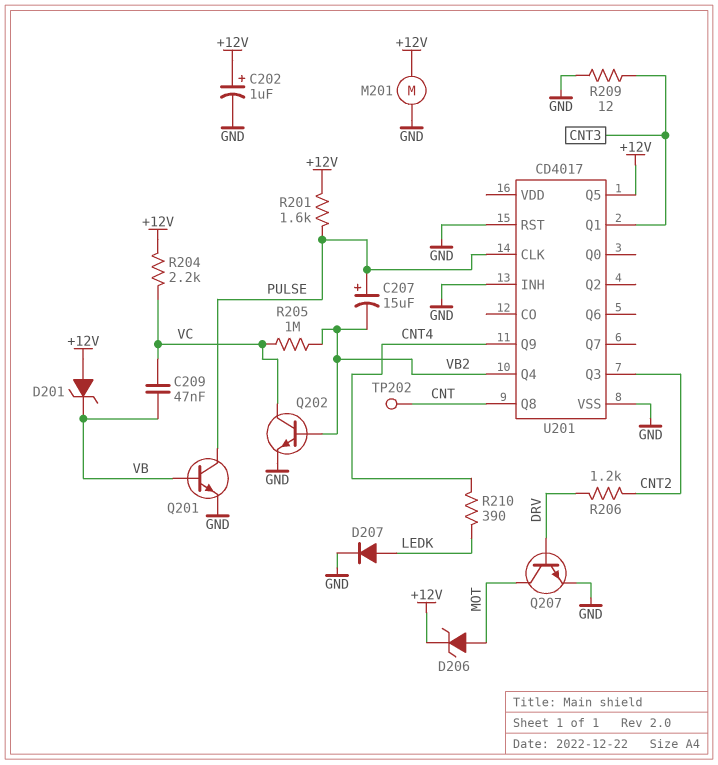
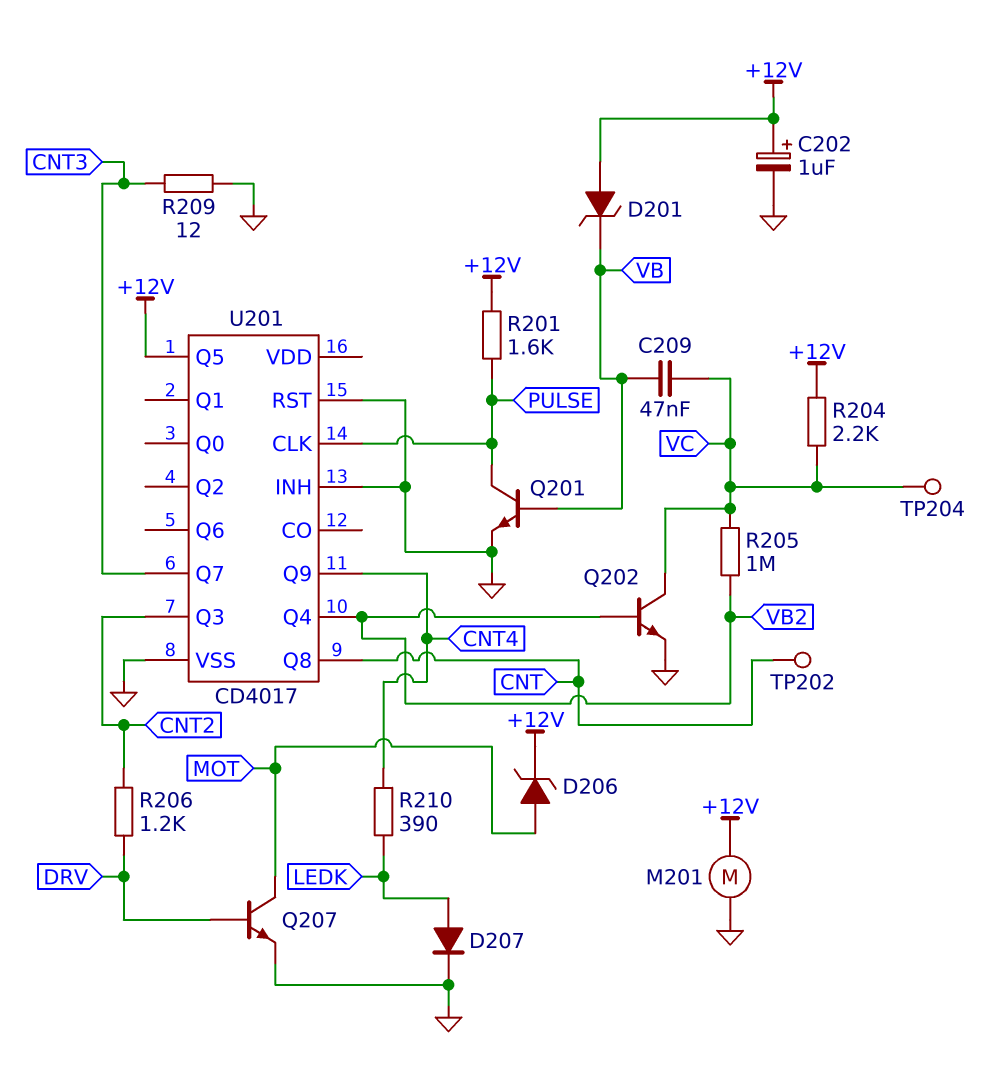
C207: 15uF (plus PULSE, minus VB2) -> none
TP204: none -> test point (VC)
U201 pin Q1: CNT3 -> none
U201 pin Q7: none -> CNT3

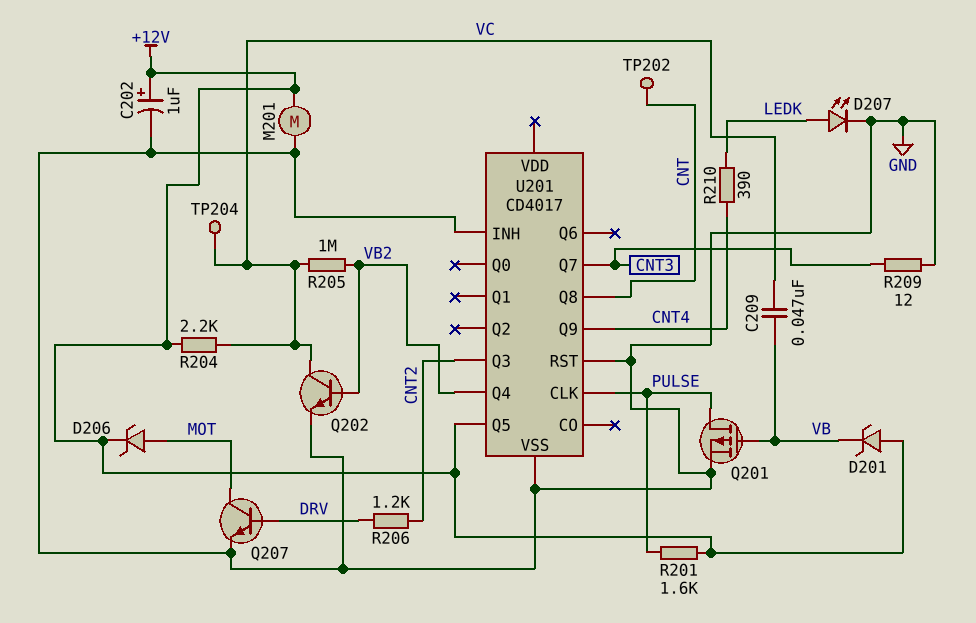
D207: diode (A LEDK, K GND) -> LED (A LEDK, K GND)
Q201: NPN (B VB, C PULSE, E GND) -> PMOS (G VB, D PULSE, S GND)

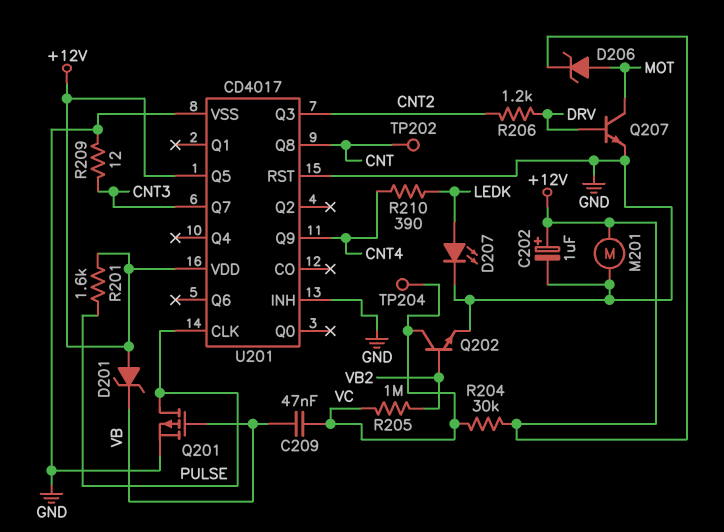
R204: 2.2k (+12V, VC) -> 30k (+12V, VC)
U201 pin Q4: VB2 -> none
U201 pin VDD: none -> +12V

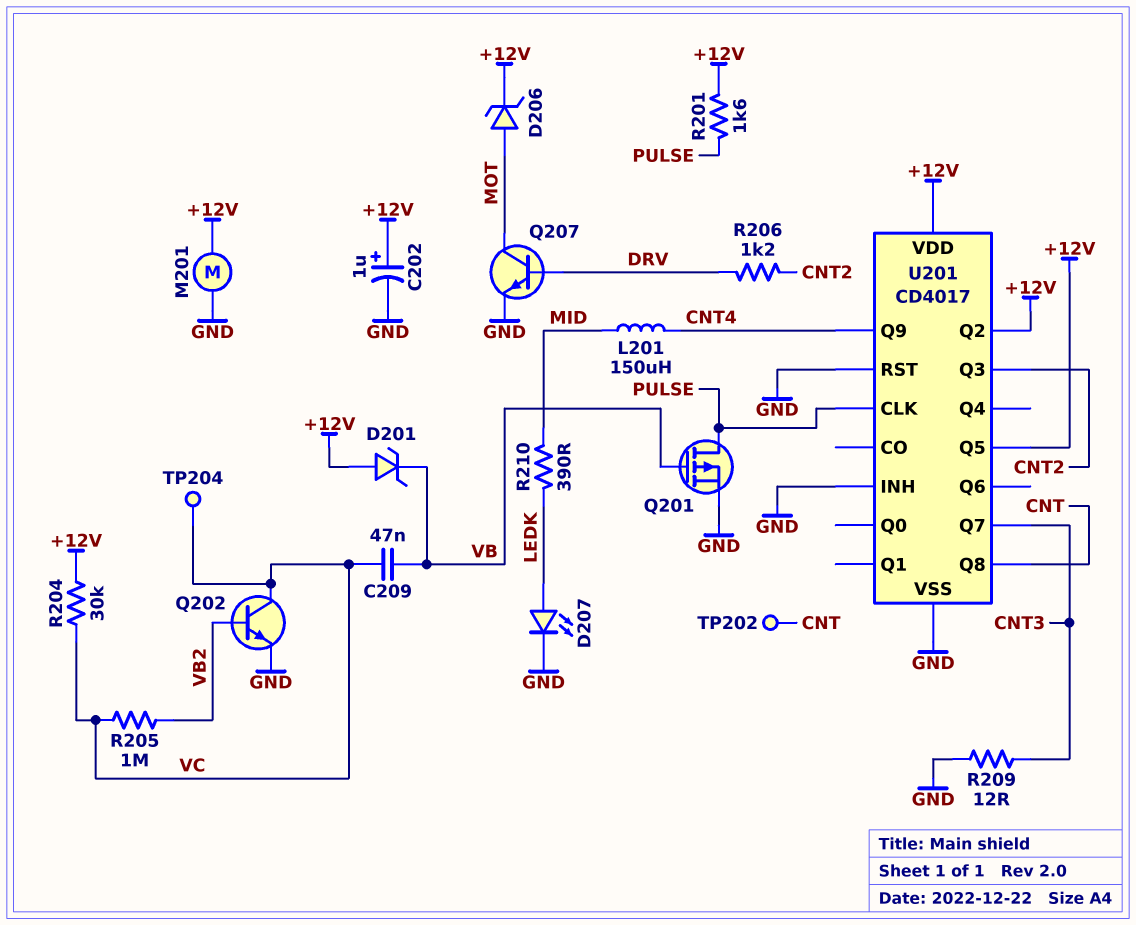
L201: none -> 150uH (CNT4, MID)
R210: 390 (CNT4, LEDK) -> 390 (LEDK, MID)
U201 pin Q2: none -> +12V

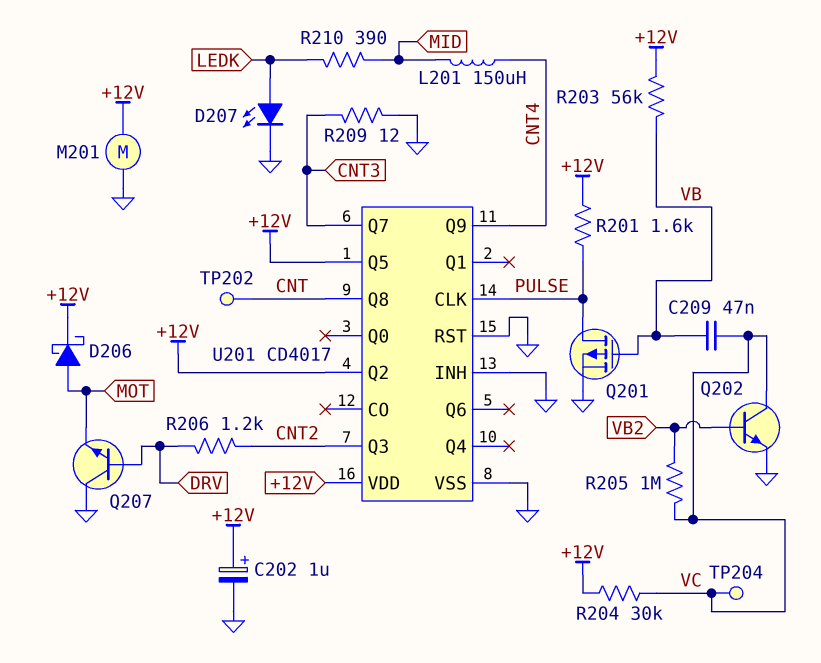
D201: zener (A +12V, K VB) -> none
D206: zener (A MOT, K +12V) -> schottky (A MOT, K +12V)
Q207: NPN (B DRV, C MOT, E GND) -> NPN (B DRV, C GND, E MOT)
R203: none -> 56k (+12V, VB)

